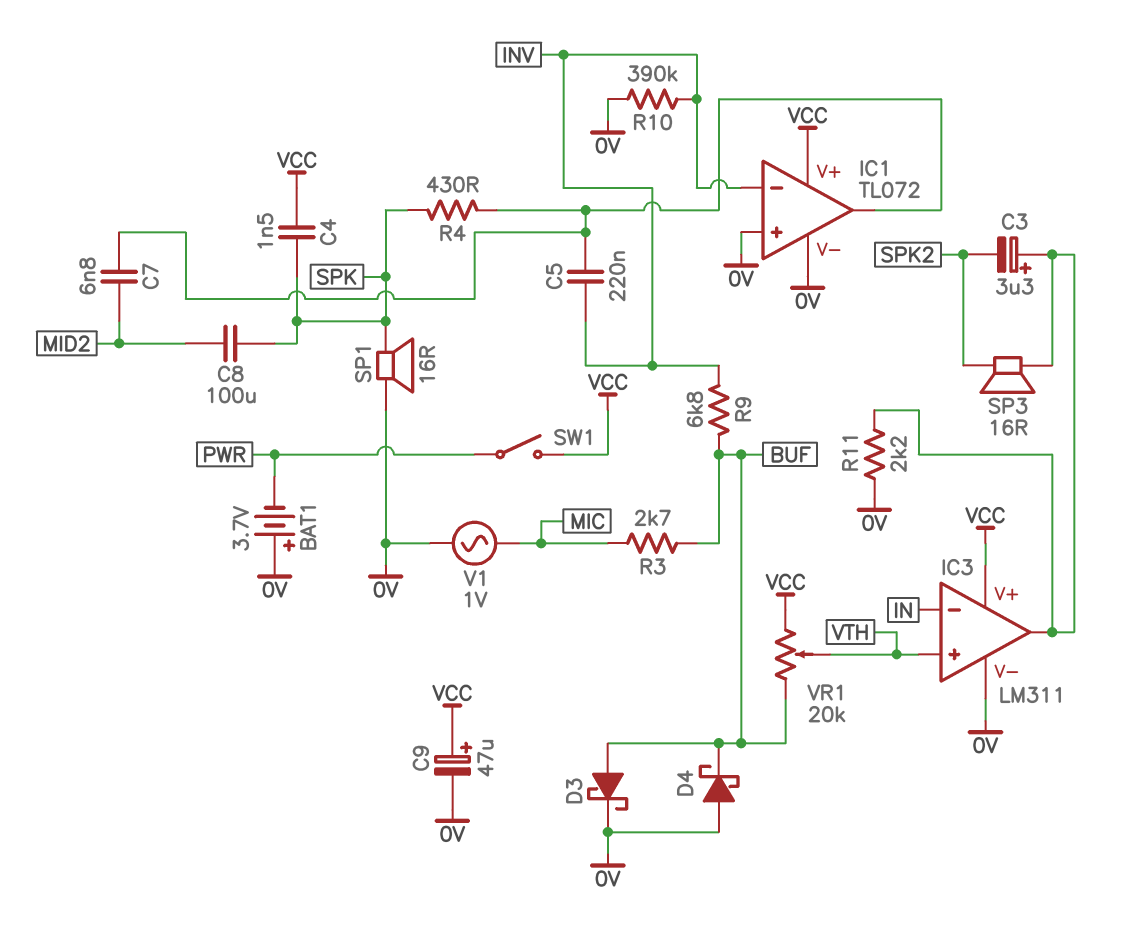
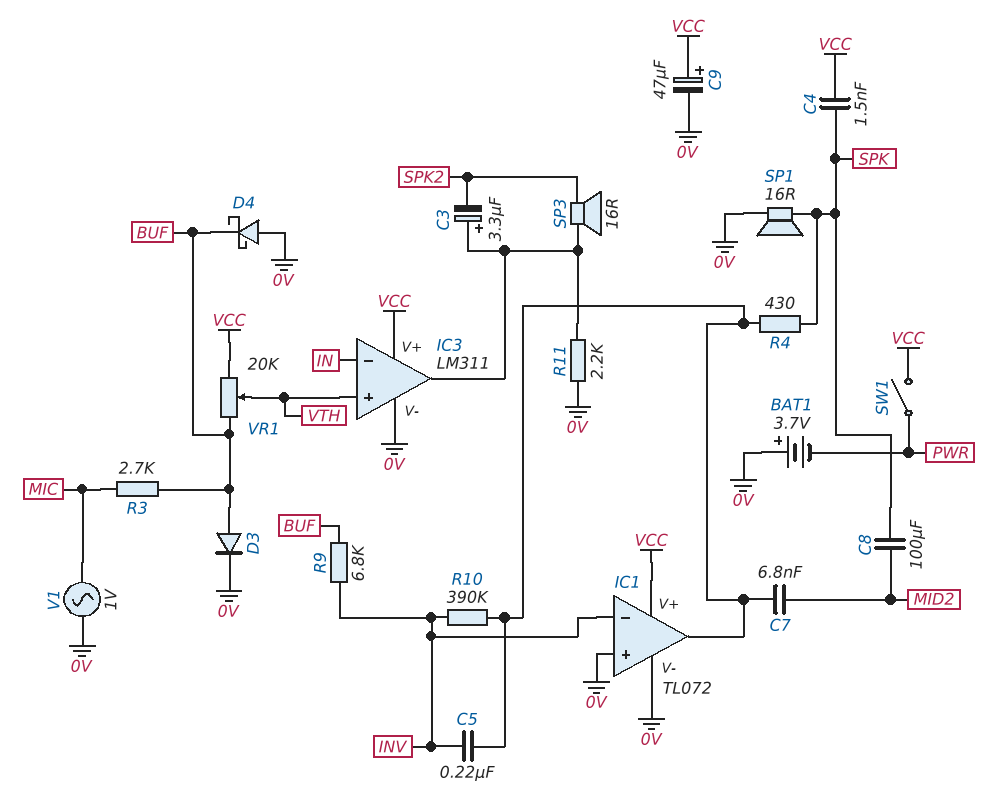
D3: schottky (A BUF, K 0V) -> diode (A BUF, K 0V)
R10: 390k (0V, INV) -> 390k (IC1/out, INV)

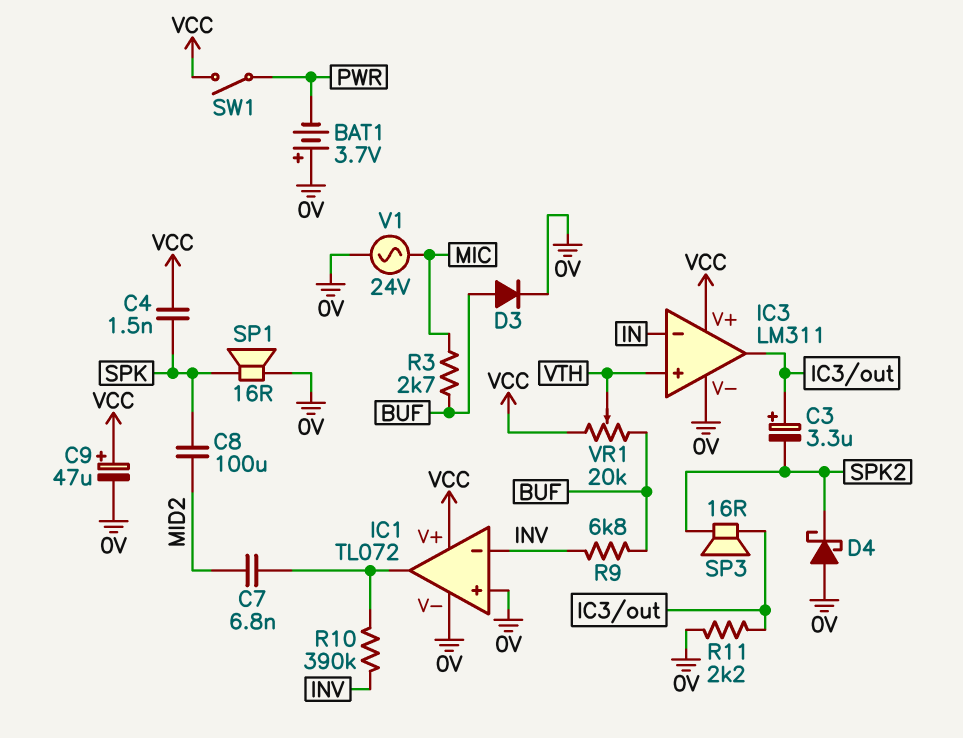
C5: 220nF (IC1/out, INV) -> none
D4: schottky (A 0V, K BUF) -> schottky (A 0V, K SPK2)
R4: 430 (IC1/out, SPK) -> none
V1: AC 1V (0V, MIC) -> AC 24V (0V, MIC)

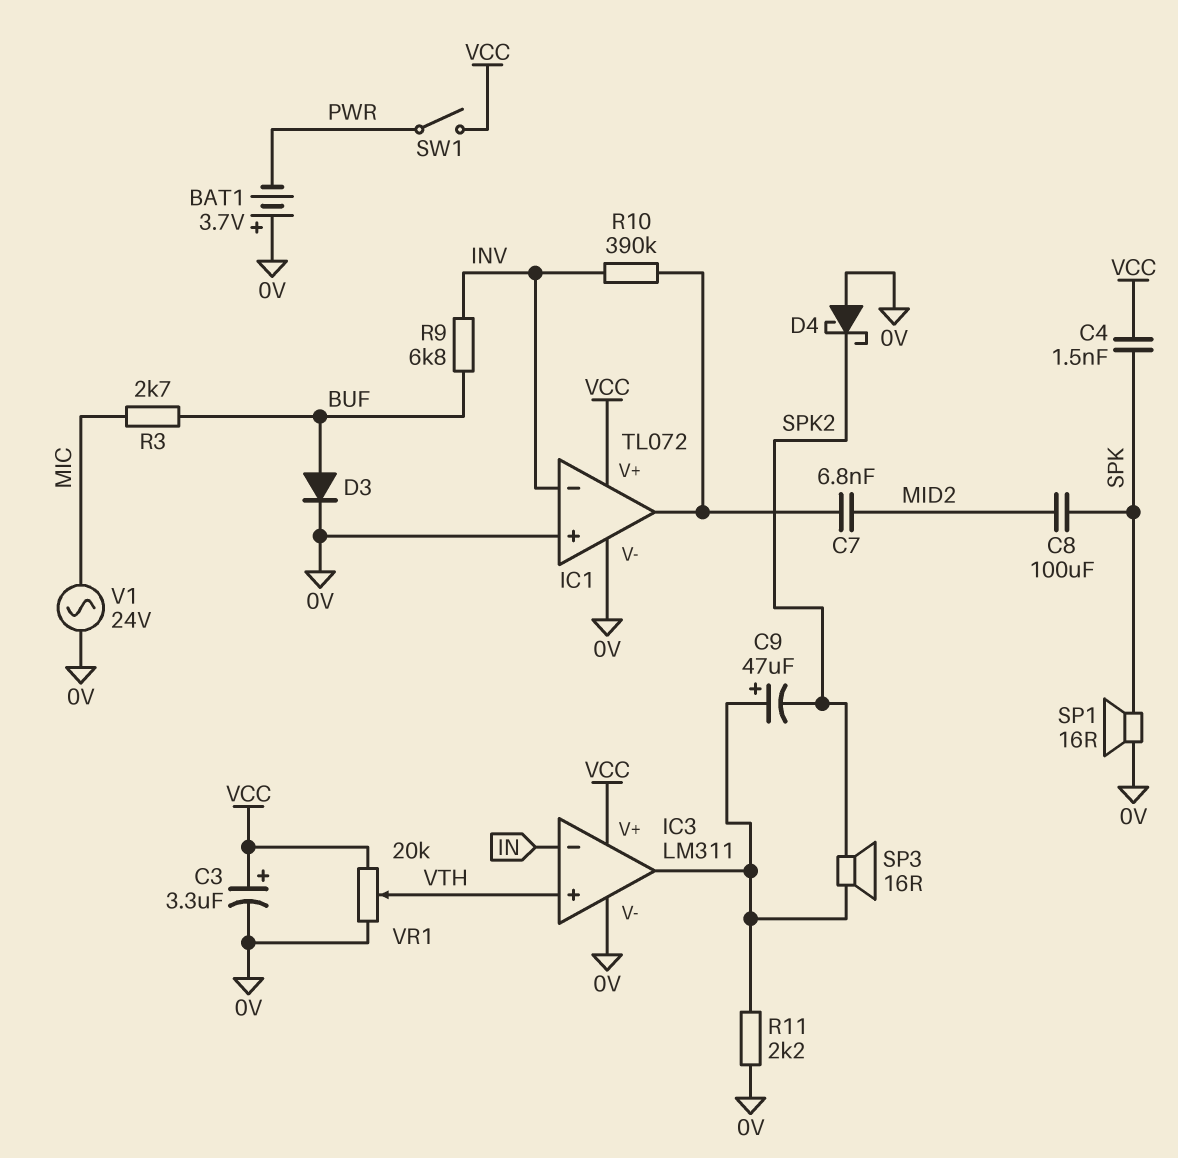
C3: 3.3uF (plus IC3/out, minus SPK2) -> 3.3uF (plus VCC, minus 0V)
C9: 47uF (plus VCC, minus 0V) -> 47uF (plus IC3/out, minus SPK2)
VR1: 20k (BUF, VCC, wiper VTH) -> 20k (0V, VCC, wiper VTH)

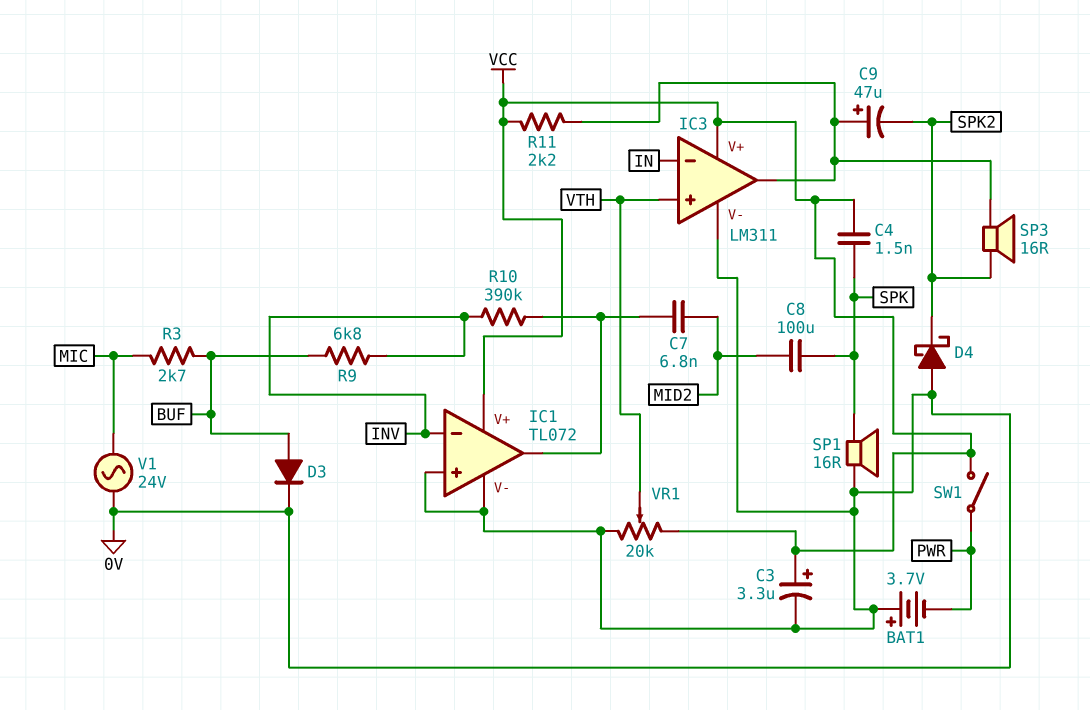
R11: 2.2k (0V, IC3/out) -> 2.2k (IC3/out, VCC)

